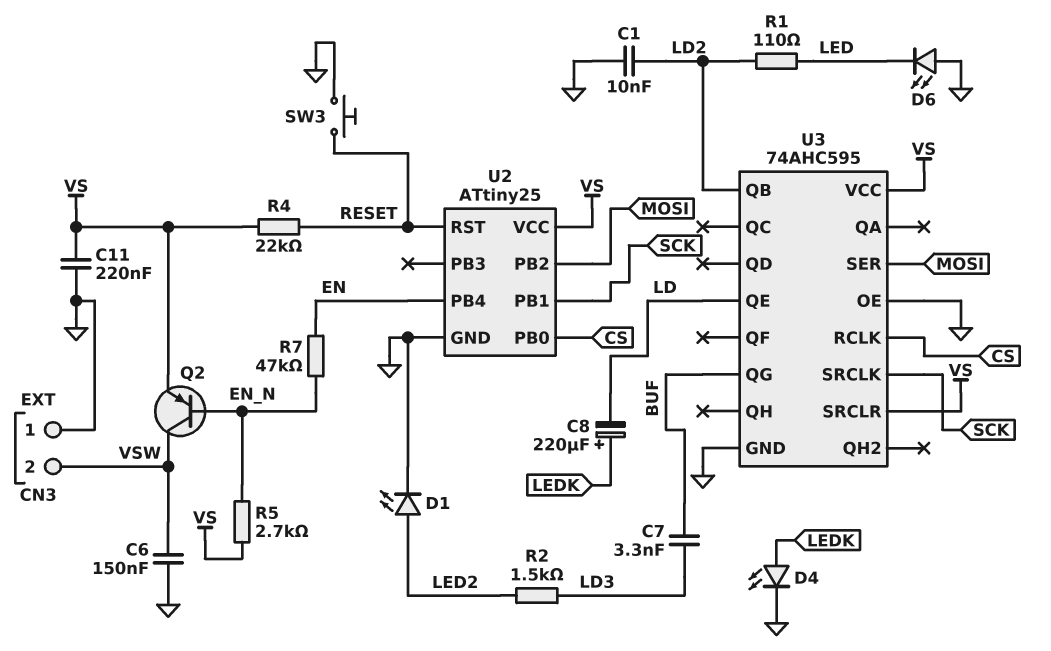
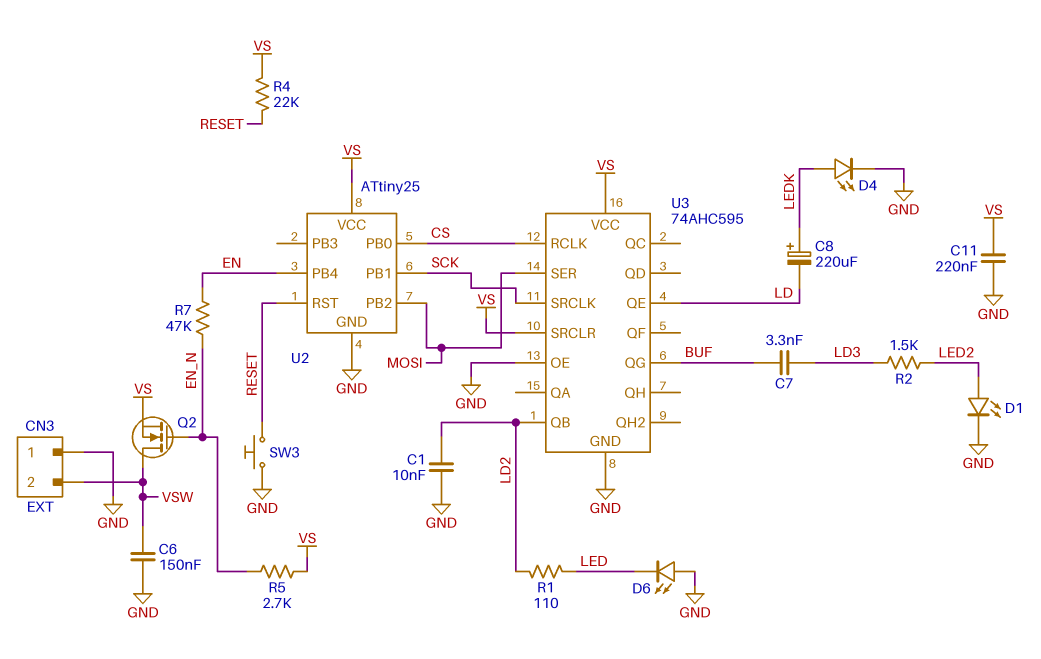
Q2: PNP (B EN_N, C VSW, E VS) -> NMOS (G EN_N, D VSW, S VS)

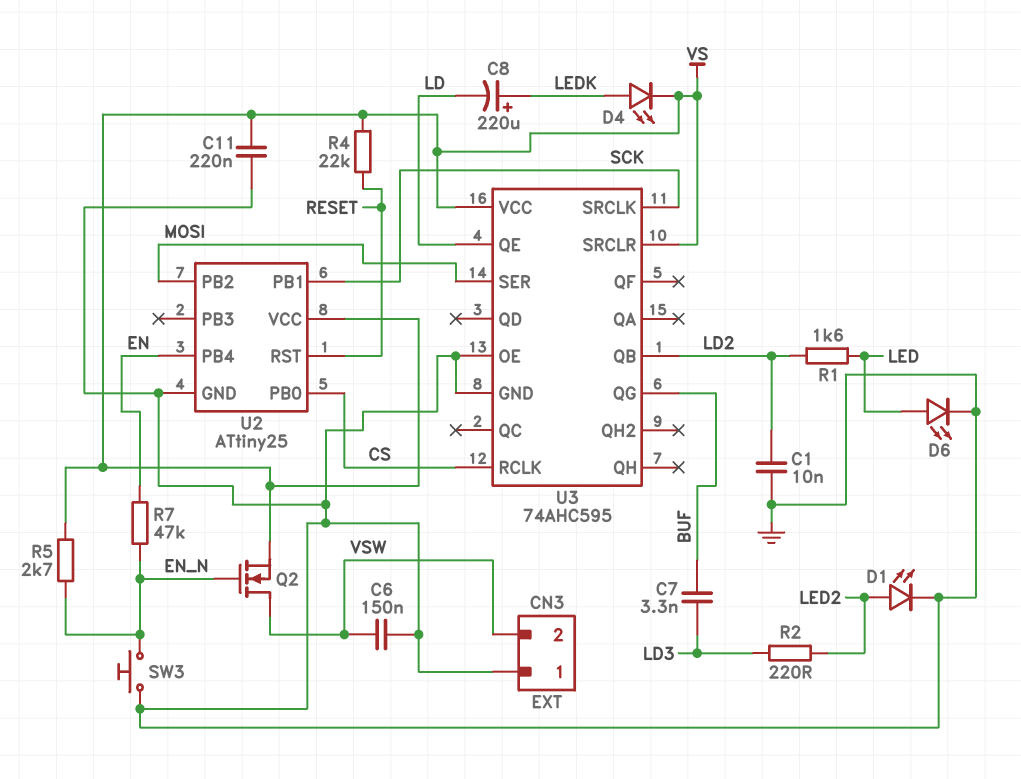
D4: LED (A LEDK, K GND) -> LED (A LEDK, K VS)
D6: LED (A GND, K LED) -> LED (A LED, K GND)
R1: 110 (LD2, LED) -> 1.6k (LD2, LED)
R2: 1.5k (LD3, LED2) -> 220 (LD3, LED2)
SW3: button (GND, RESET) -> button (EN_N, GND)

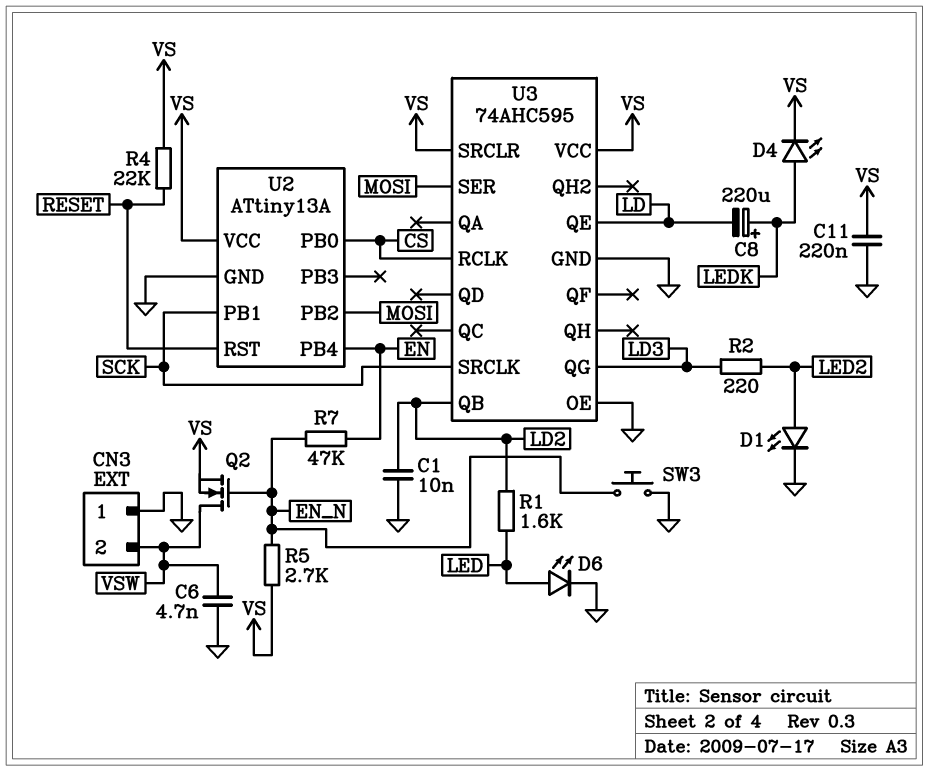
C6: 150nF (GND, VSW) -> 4.7nF (GND, VSW)
C7: 3.3nF (BUF, LD3) -> none
U2: ATtiny25 -> ATtiny13A
U3 pin QG: BUF -> LD3

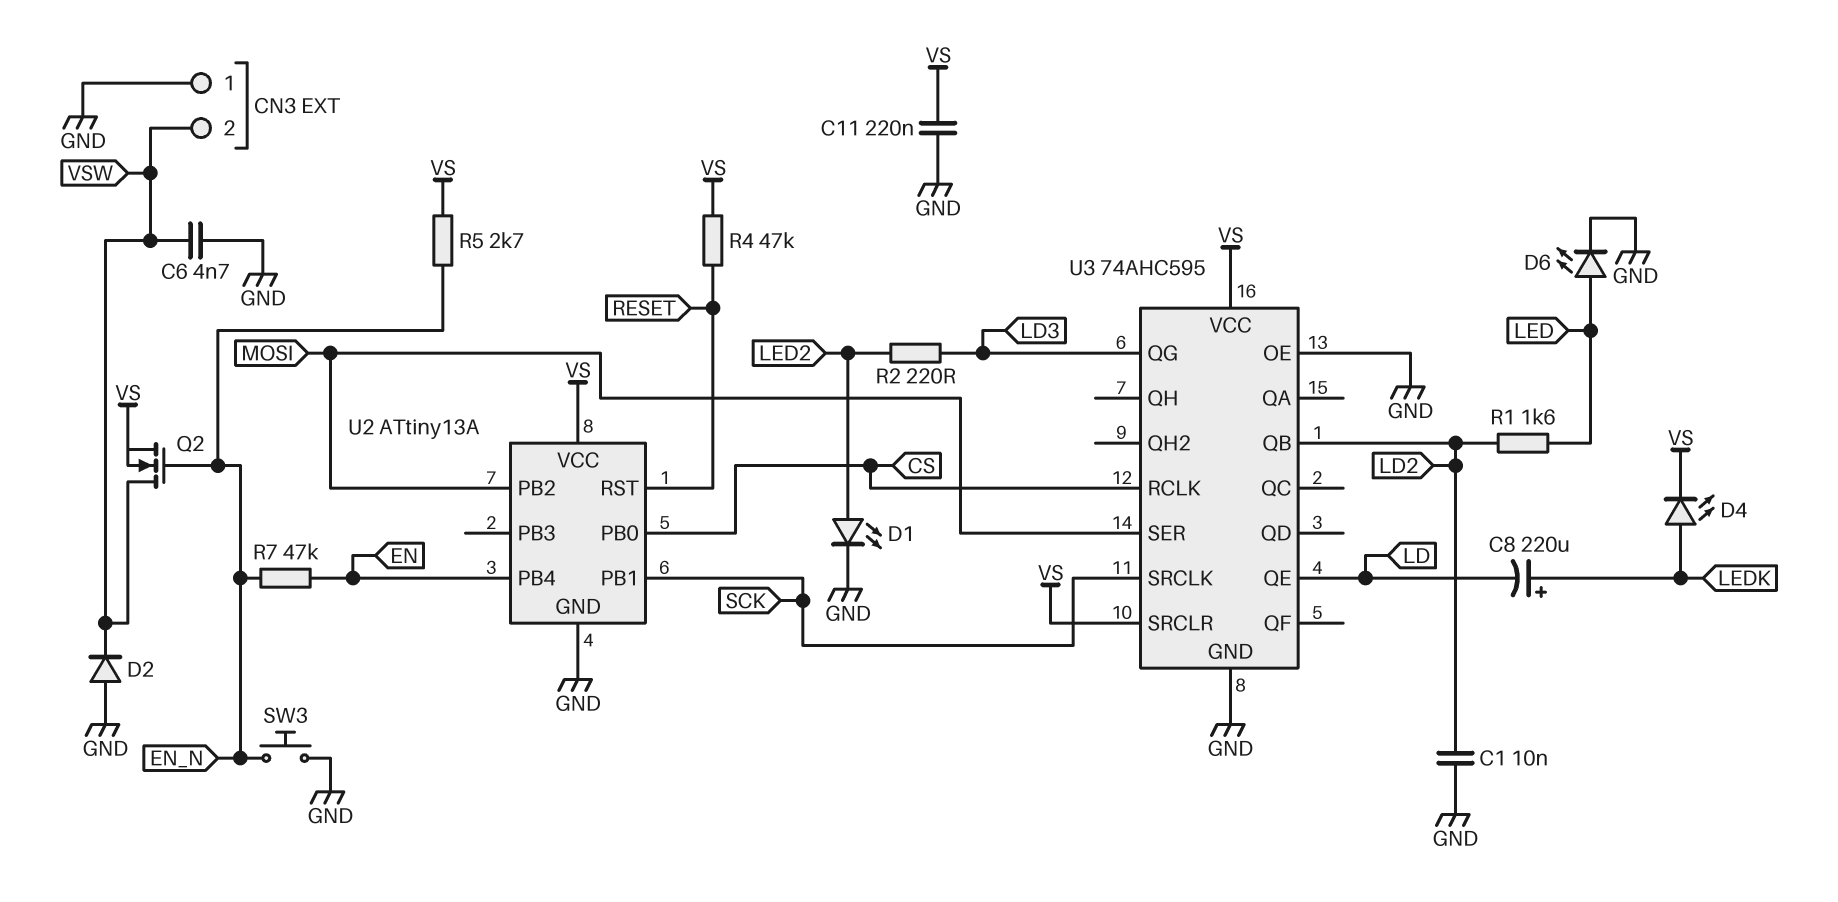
D2: none -> diode (A GND, K VSW)
R4: 22k (RESET, VS) -> 47k (RESET, VS)

